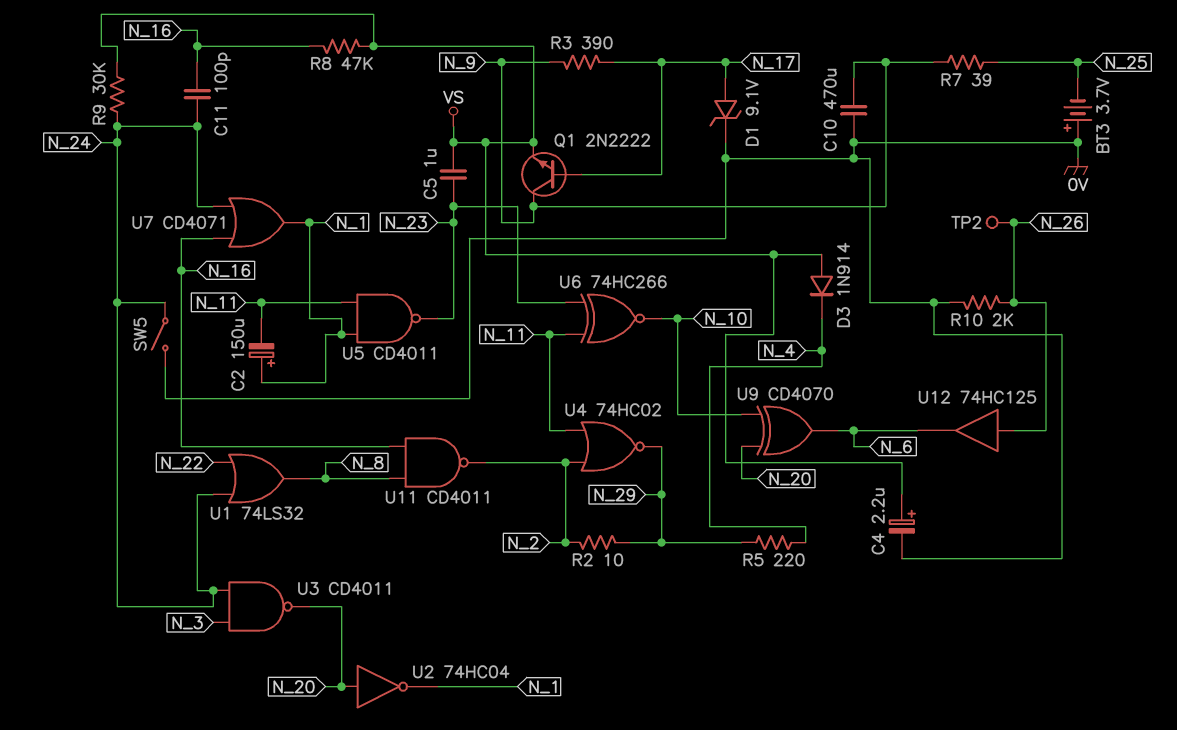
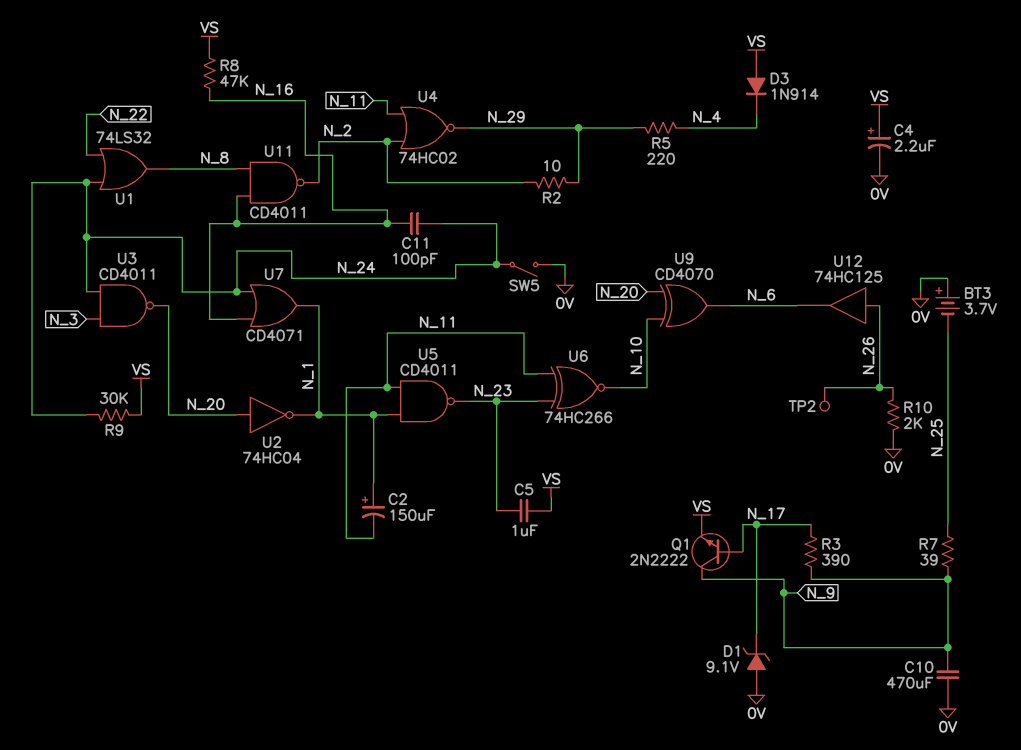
D1: zener 9.1V (A N_17, K 0V) -> zener 9.1V (A 0V, K N_17)

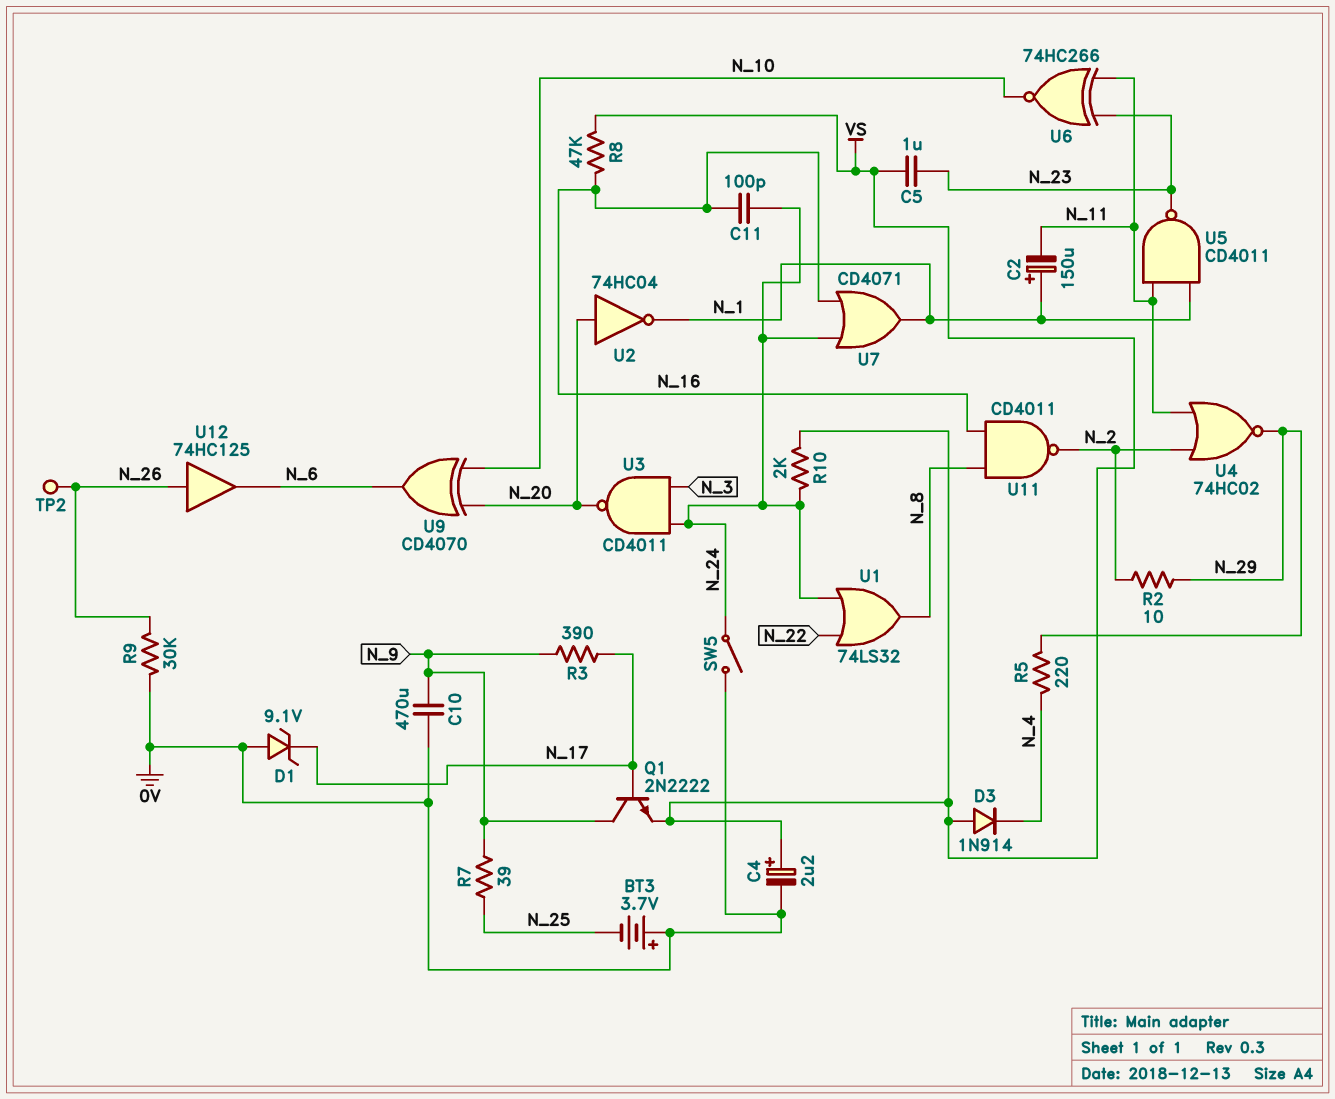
R9: 30k (N_24, VS) -> 30k (0V, N_26)
R10: 2k (0V, N_26) -> 2k (N_24, VS)

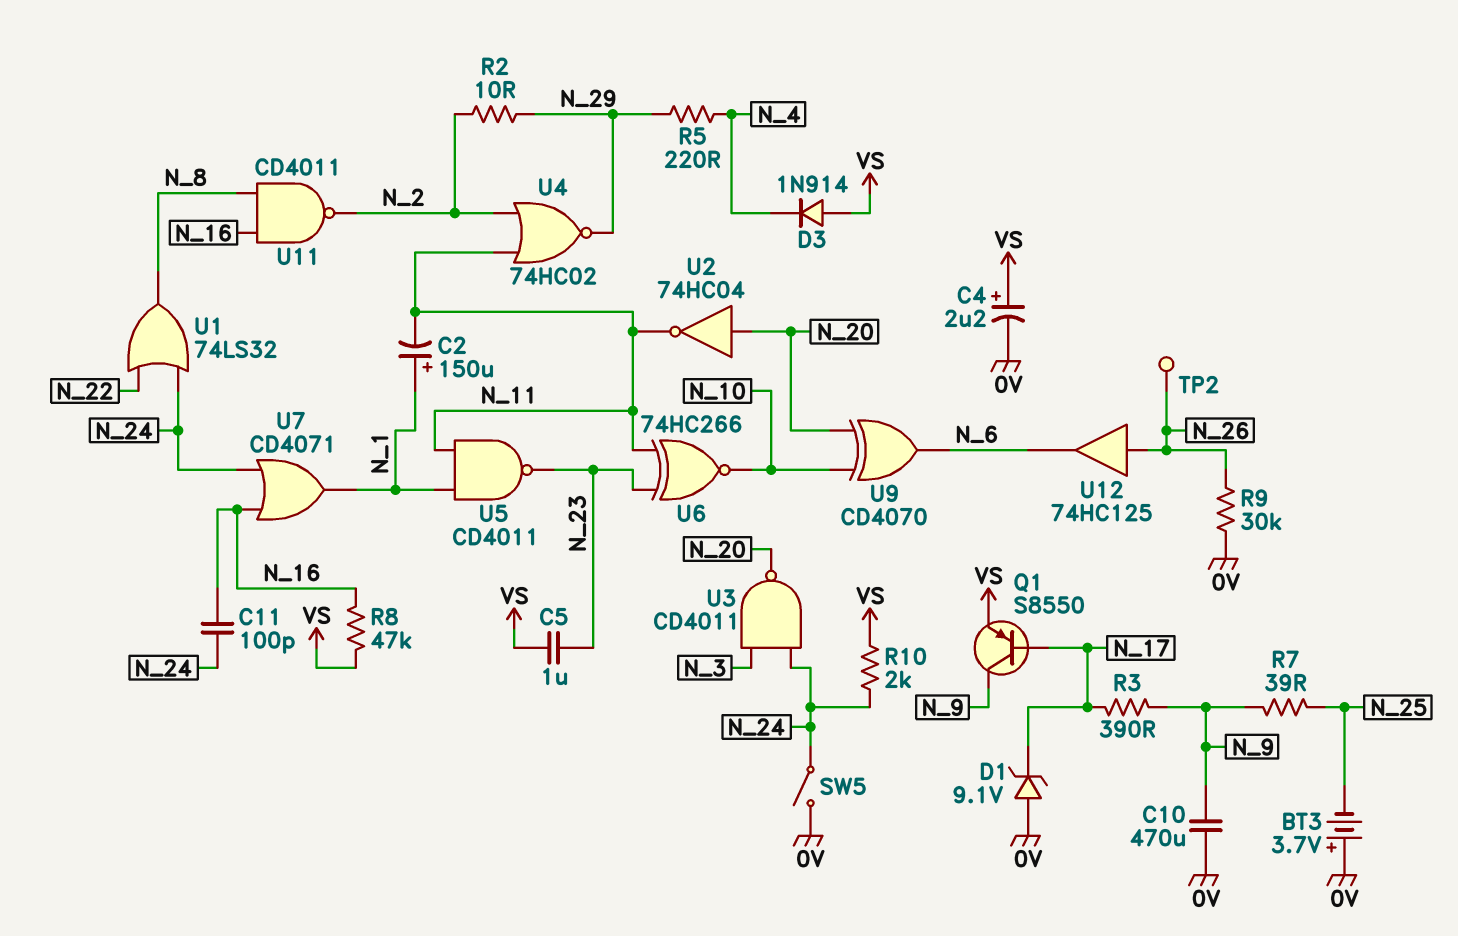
Q1: NPN 2N2222 (B N_17, C N_9, E VS) -> PNP S8550 (B N_17, C N_9, E VS)
U2: NOT 74HC04 (in N_20, out N_1) -> NOT 74HC04 (in N_20, out N_11)

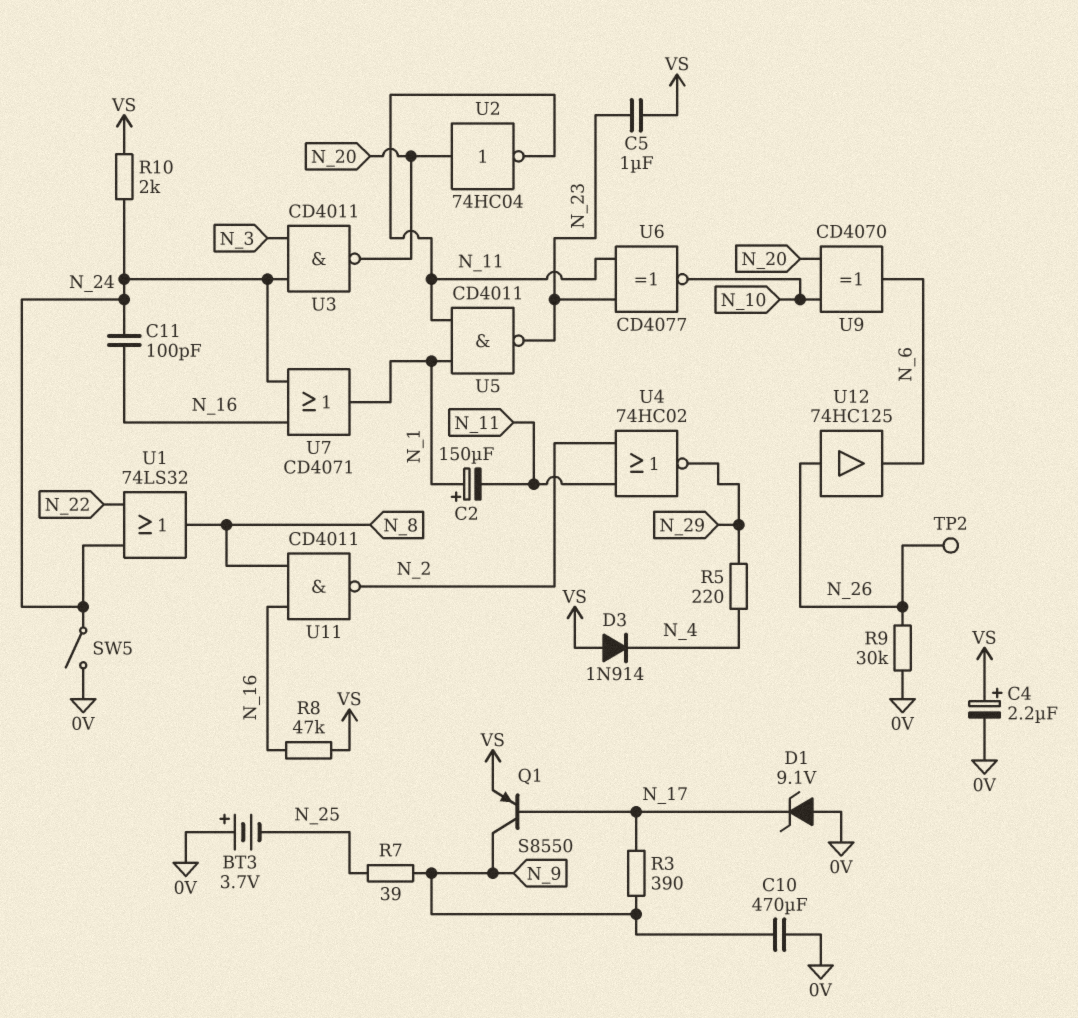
R2: 10 (N_2, N_29) -> none
U6: XNOR 74HC266 (in N_11, in N_23, out N_10) -> XNOR CD4077 (in N_11, in N_23, out N_10)

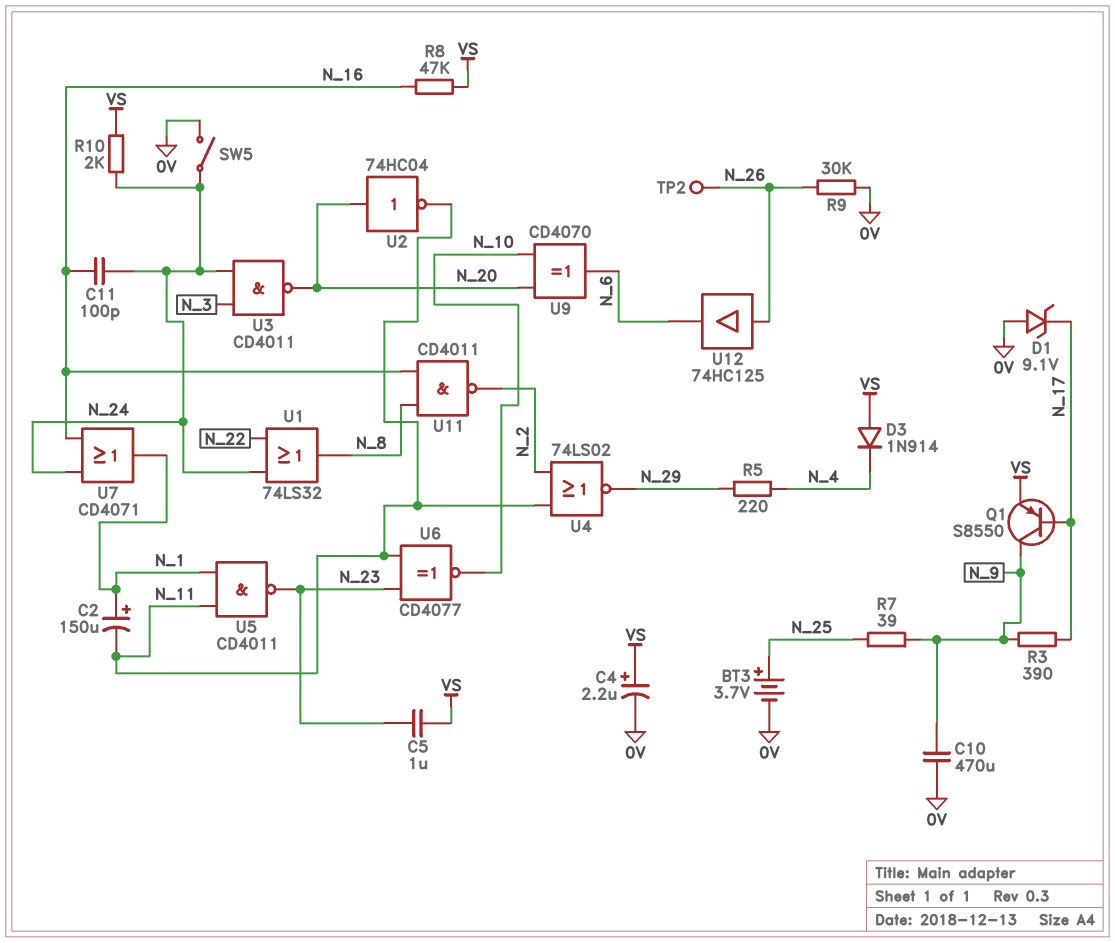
BT3: 3.7V (plus 0V, minus N_25) -> 3.7V (plus N_25, minus 0V)
U4: NOR 74HC02 (in N_2, in N_11, out N_29) -> NOR 74LS02 (in N_2, in N_11, out N_29)

